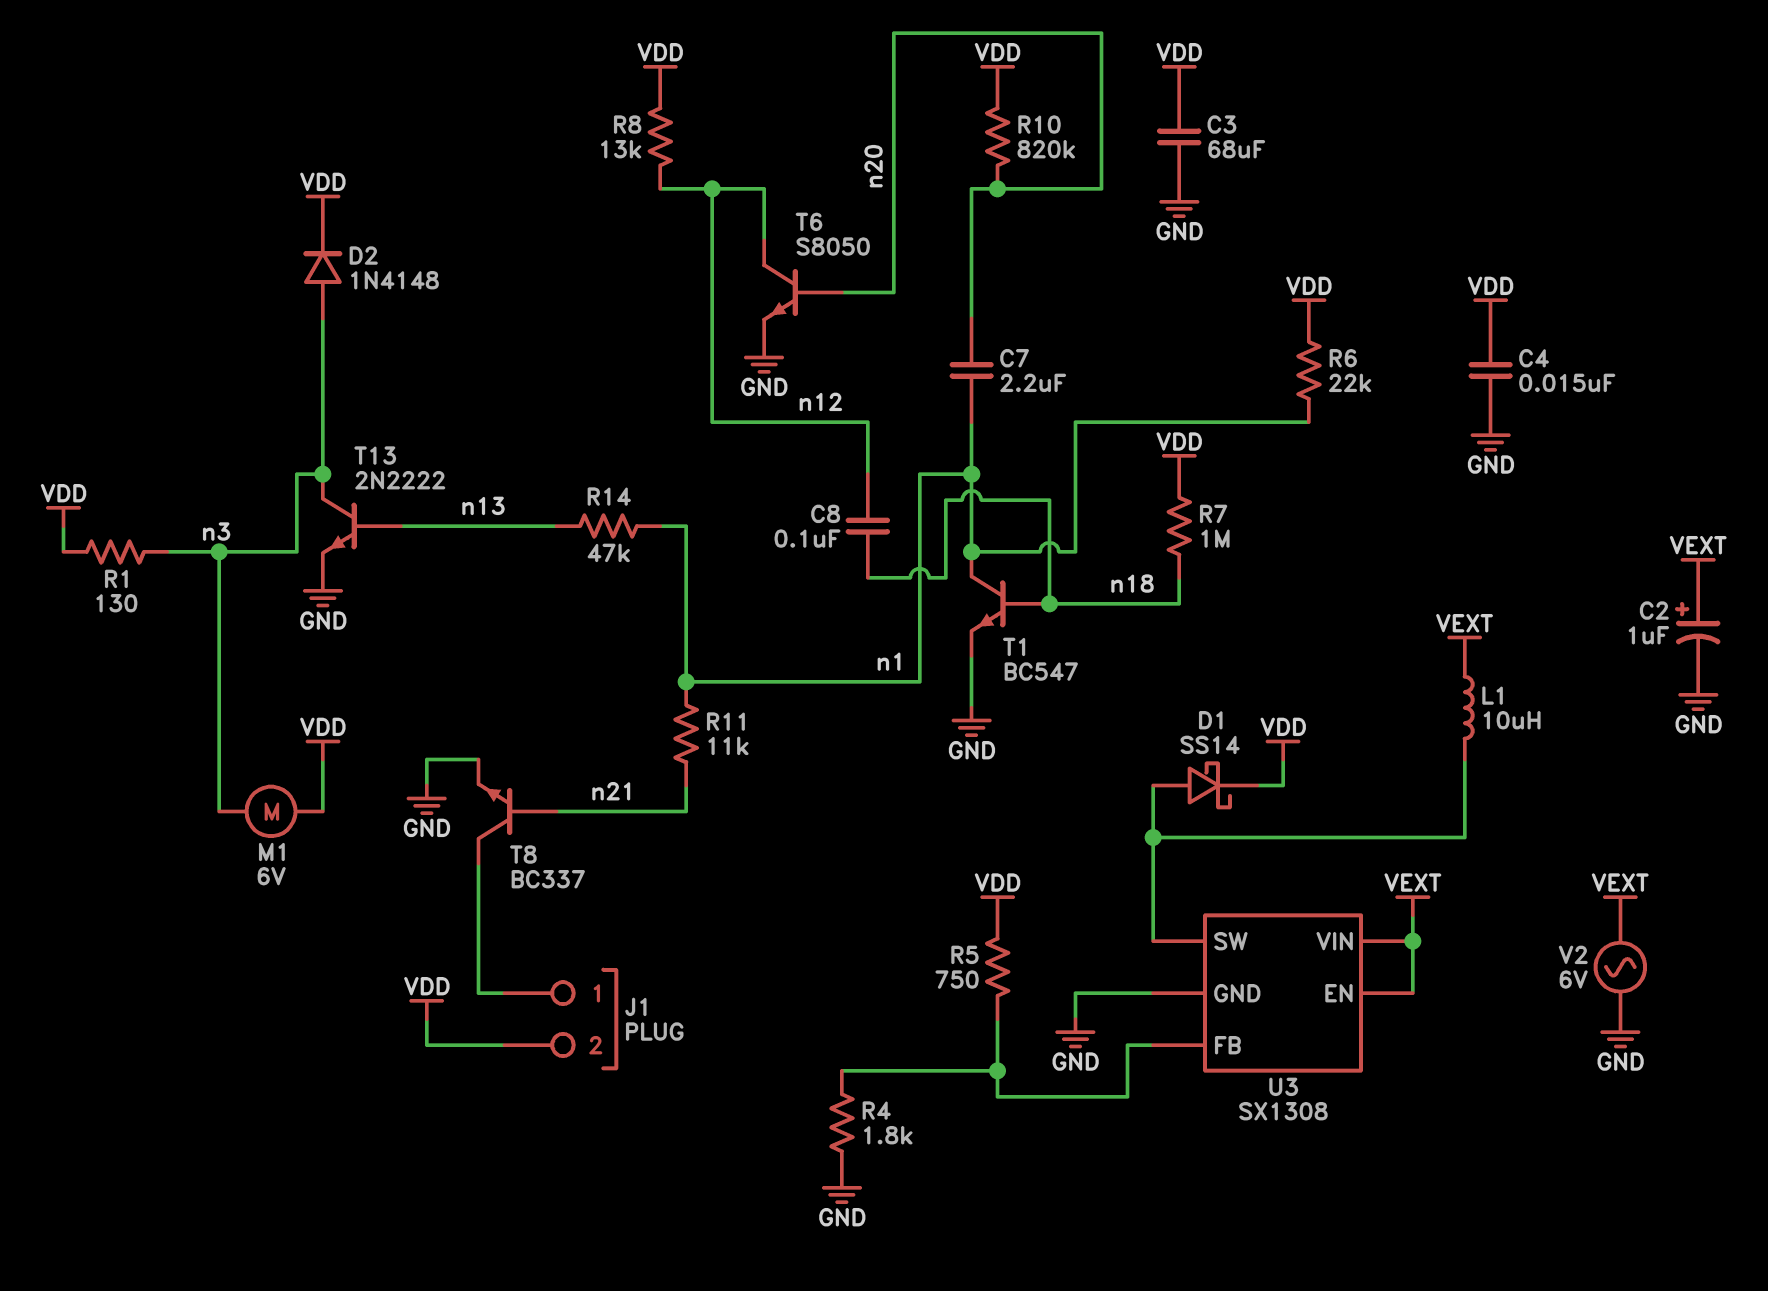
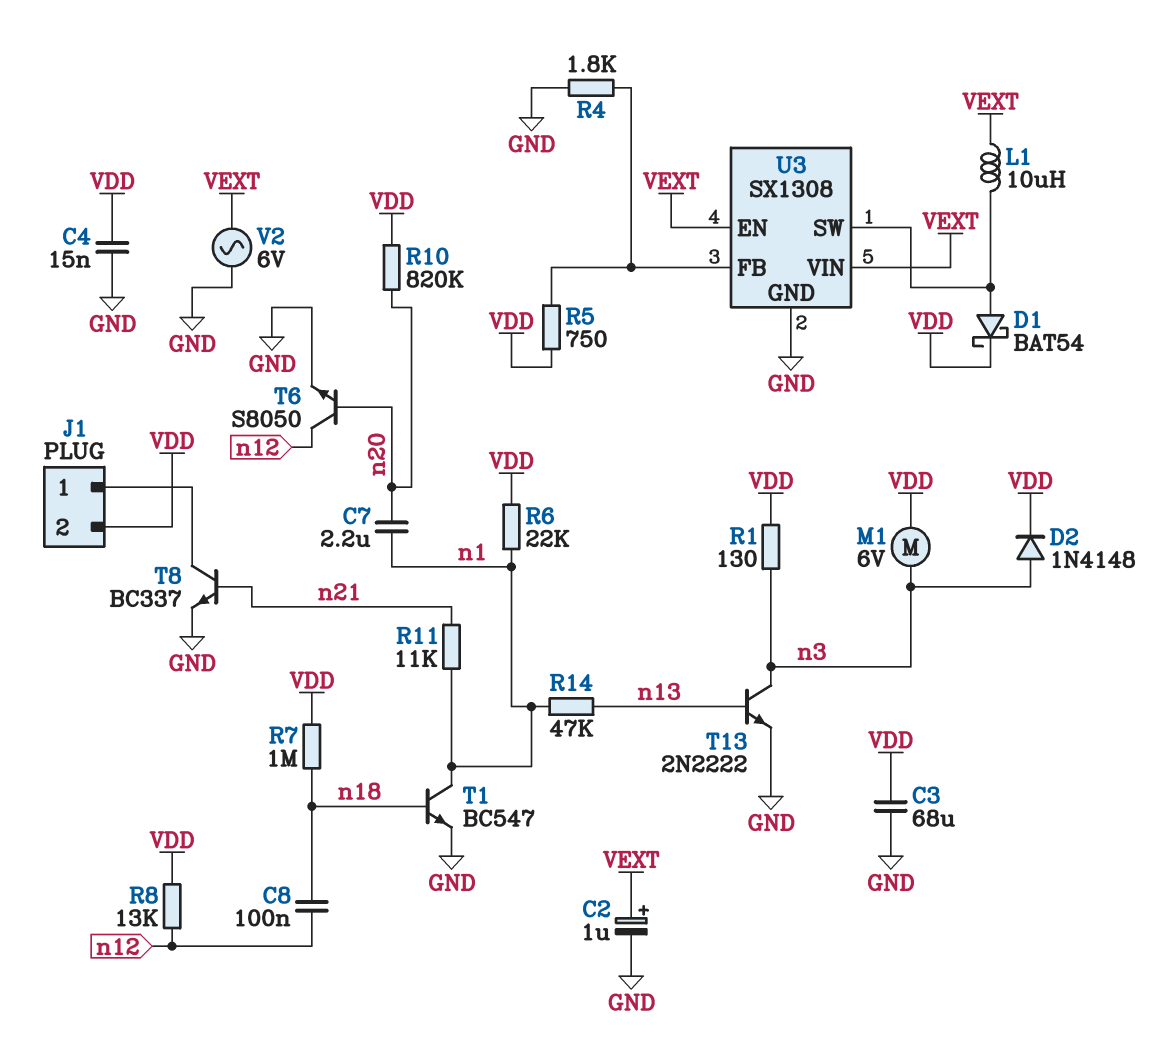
D1: schottky SS14 (A U3/SW, K VDD) -> schottky BAT54 (A U3/SW, K VDD)

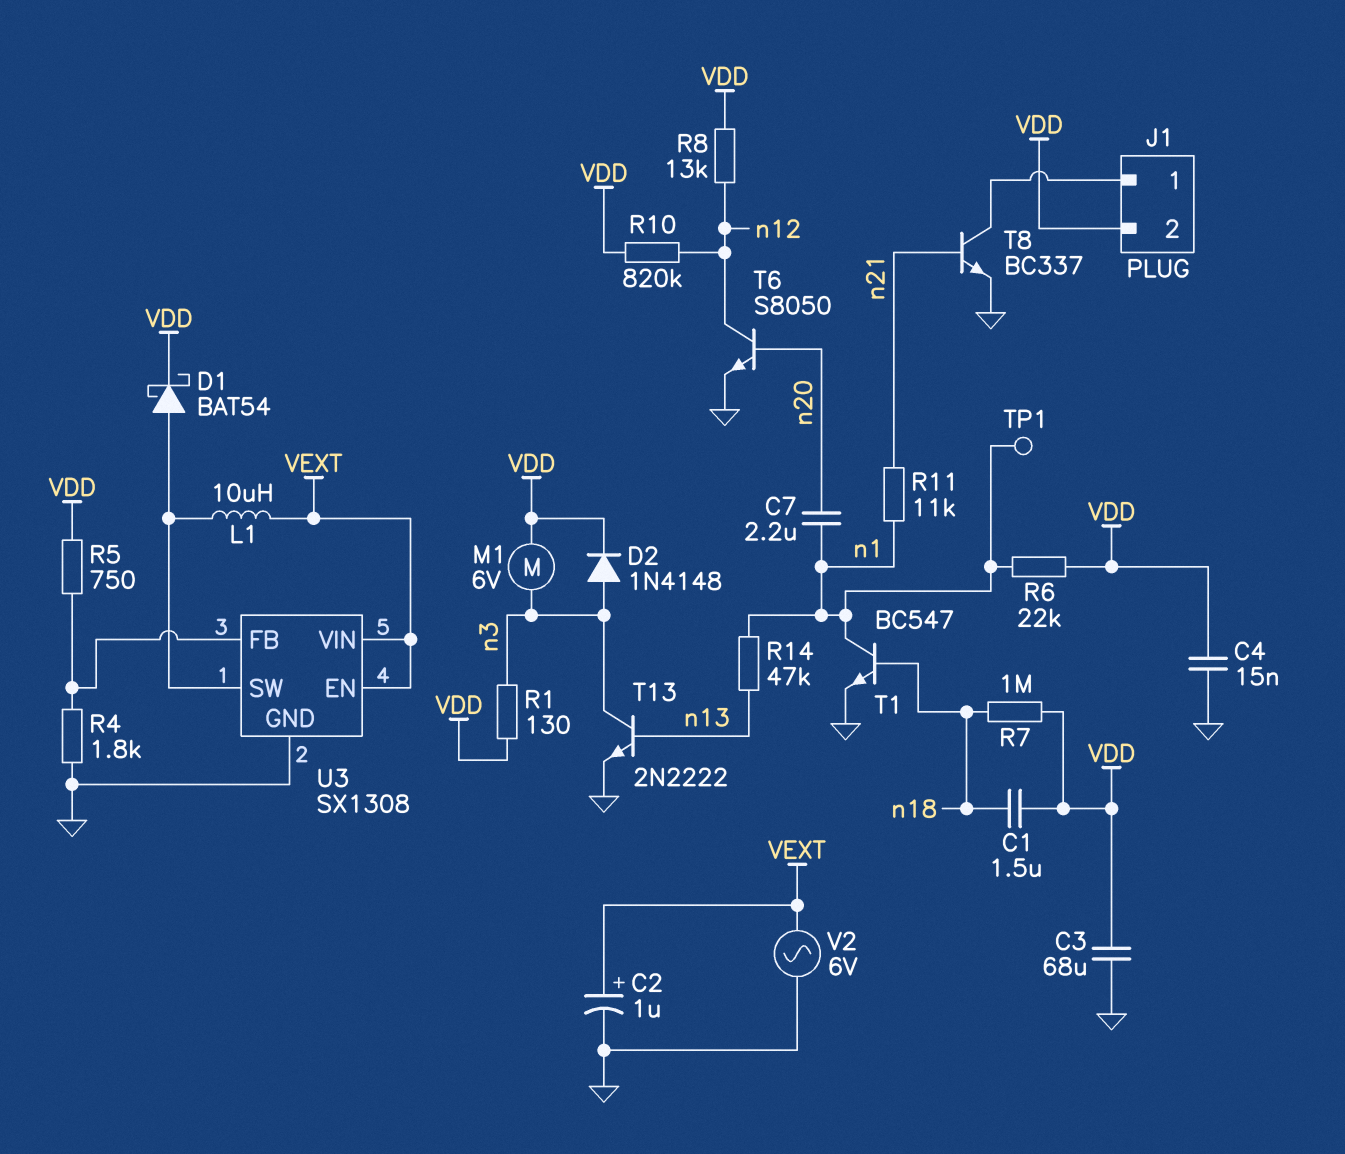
C1: none -> 1.5uF (VDD, n18)
C8: 100nF (n12, n18) -> none
R10: 820k (VDD, n20) -> 820k (VDD, n12)
TP1: none -> test point (n1)

